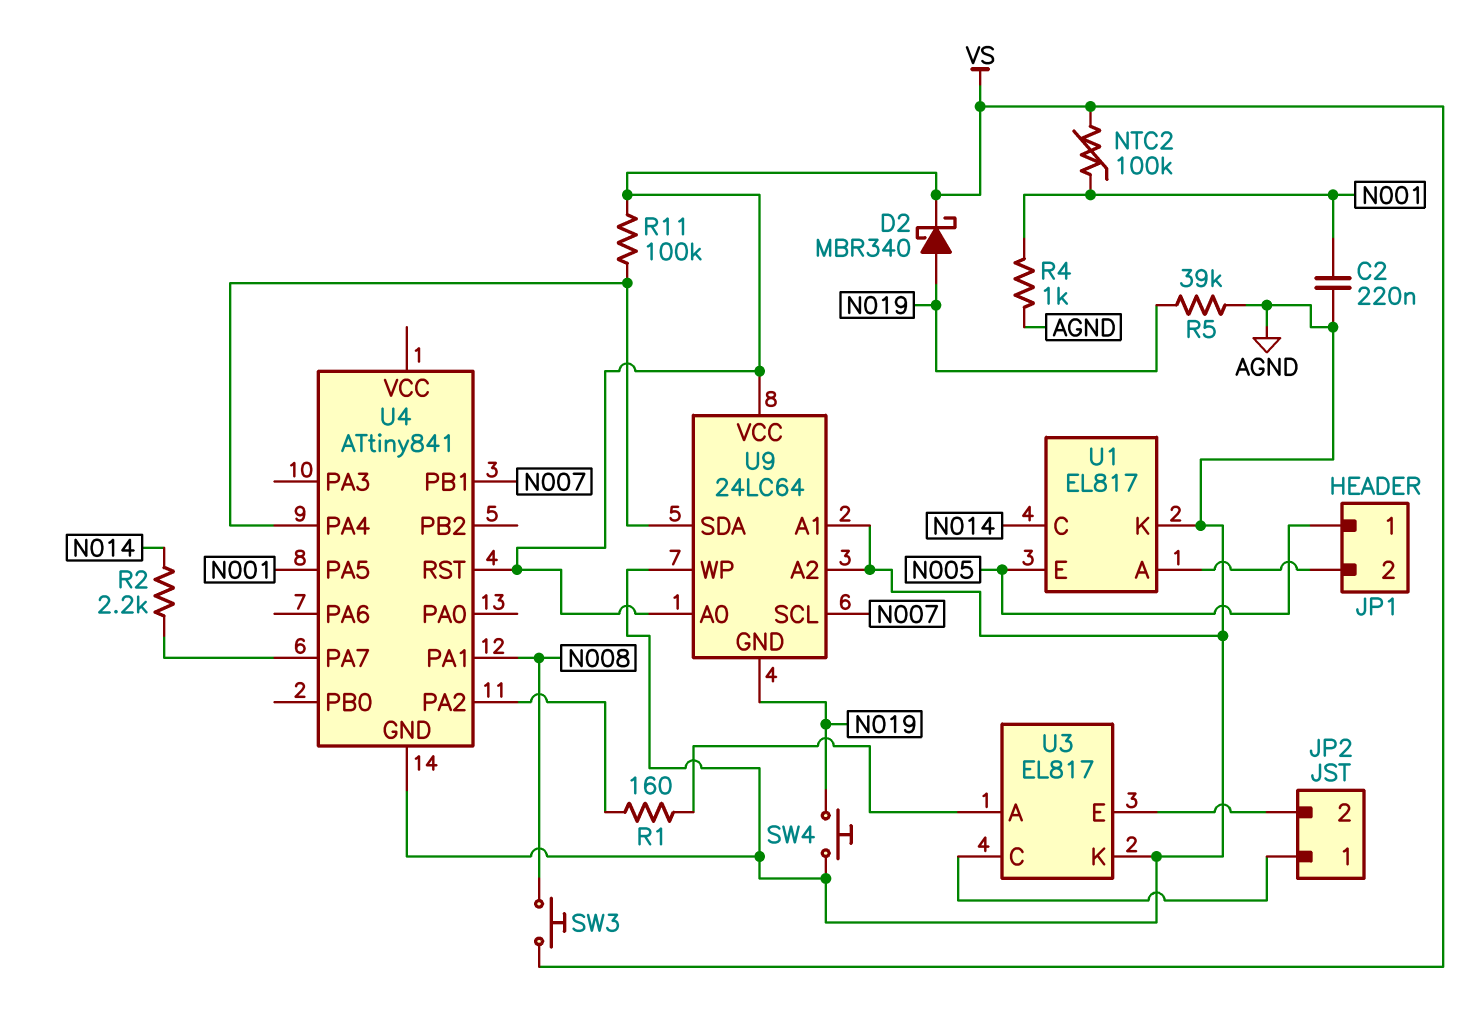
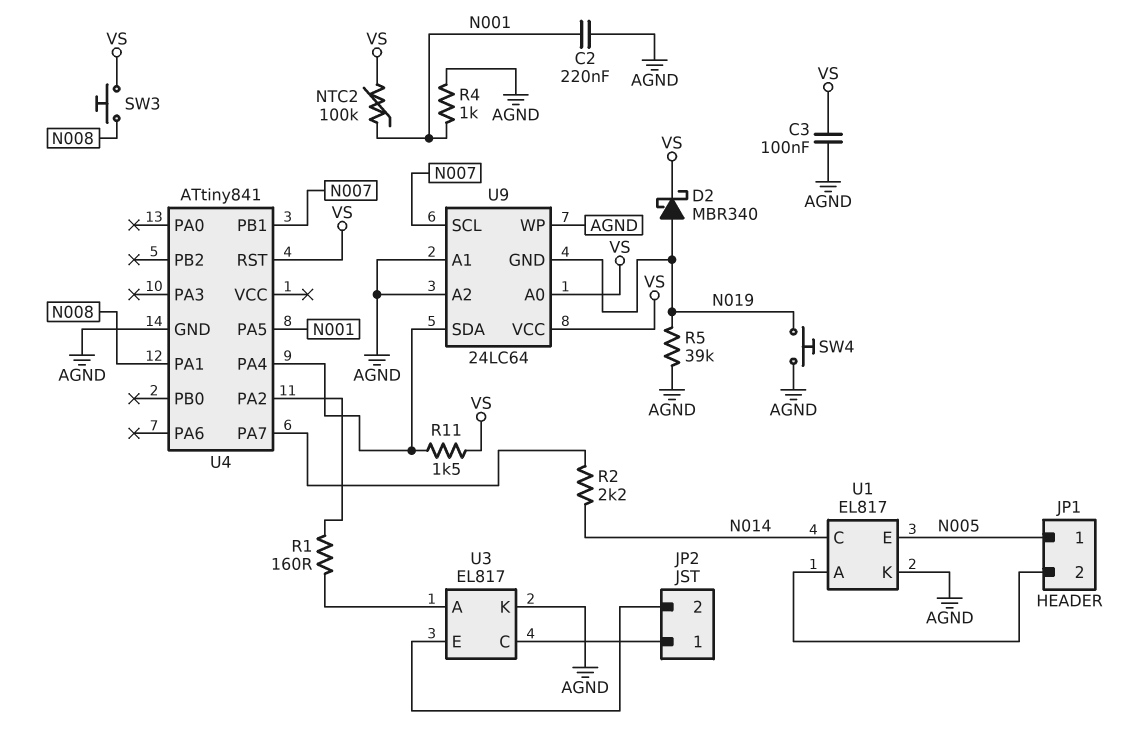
C3: none -> 100nF (AGND, VS)
R11: 100k (U4/PA4, VS) -> 1.5k (U4/PA4, VS)

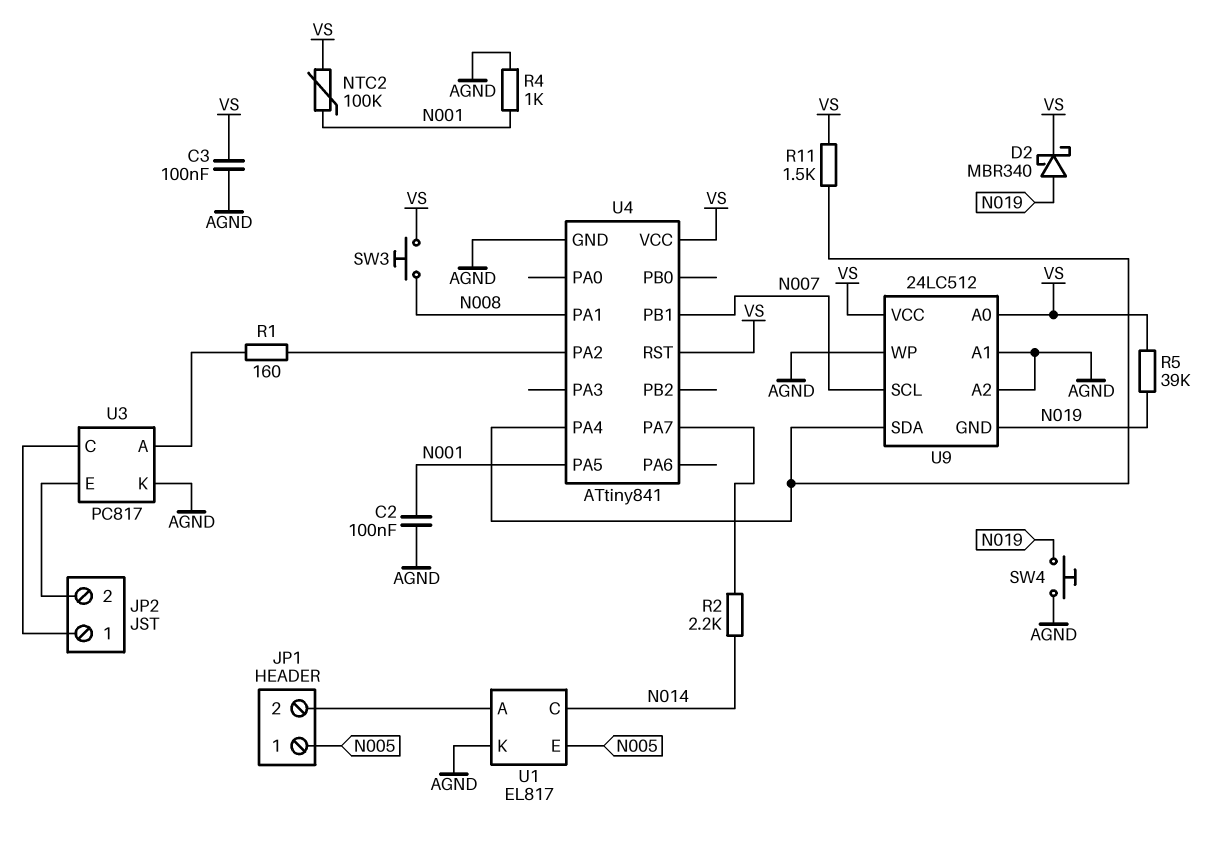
C2: 220nF (AGND, N001) -> 100nF (AGND, N001)
R5: 39k (AGND, N019) -> 39k (N019, VS)
U3: EL817 -> PC817
U4 pin VCC: none -> VS
U9: 24LC64 -> 24LC512

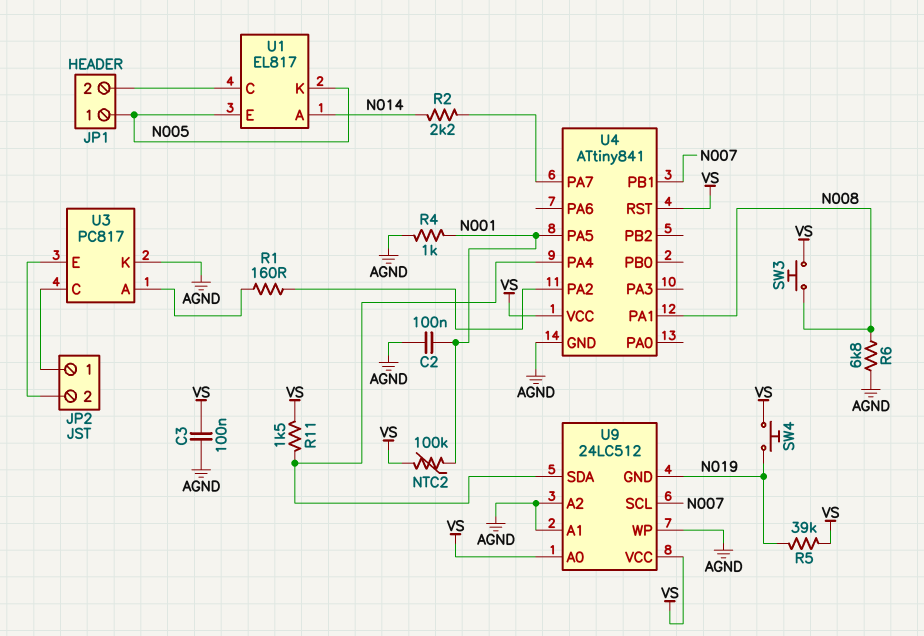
D2: schottky MBR340 (A N019, K VS) -> none
R6: none -> 6.8k (AGND, N008)
SW4: button (AGND, N019) -> button (N019, VS)
U1 pin A: JP1/2 -> N014
U1 pin C: N014 -> JP1/2
U1 pin K: AGND -> N005

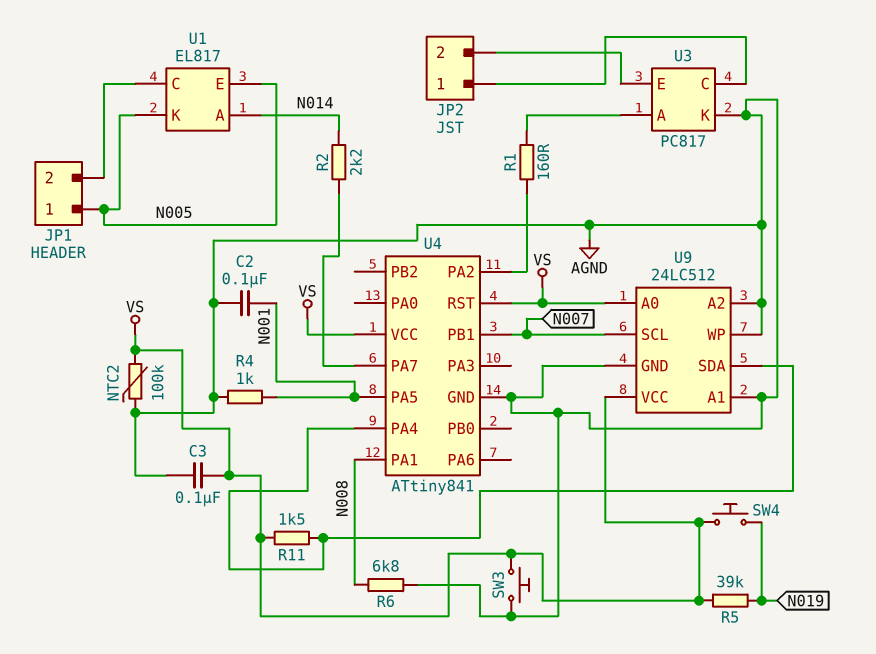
NTC2: 100k (N001, VS) -> 100k (AGND, VS)
SW3: button (N008, VS) -> button (AGND, VS)
U9 pin GND: N019 -> AGND

